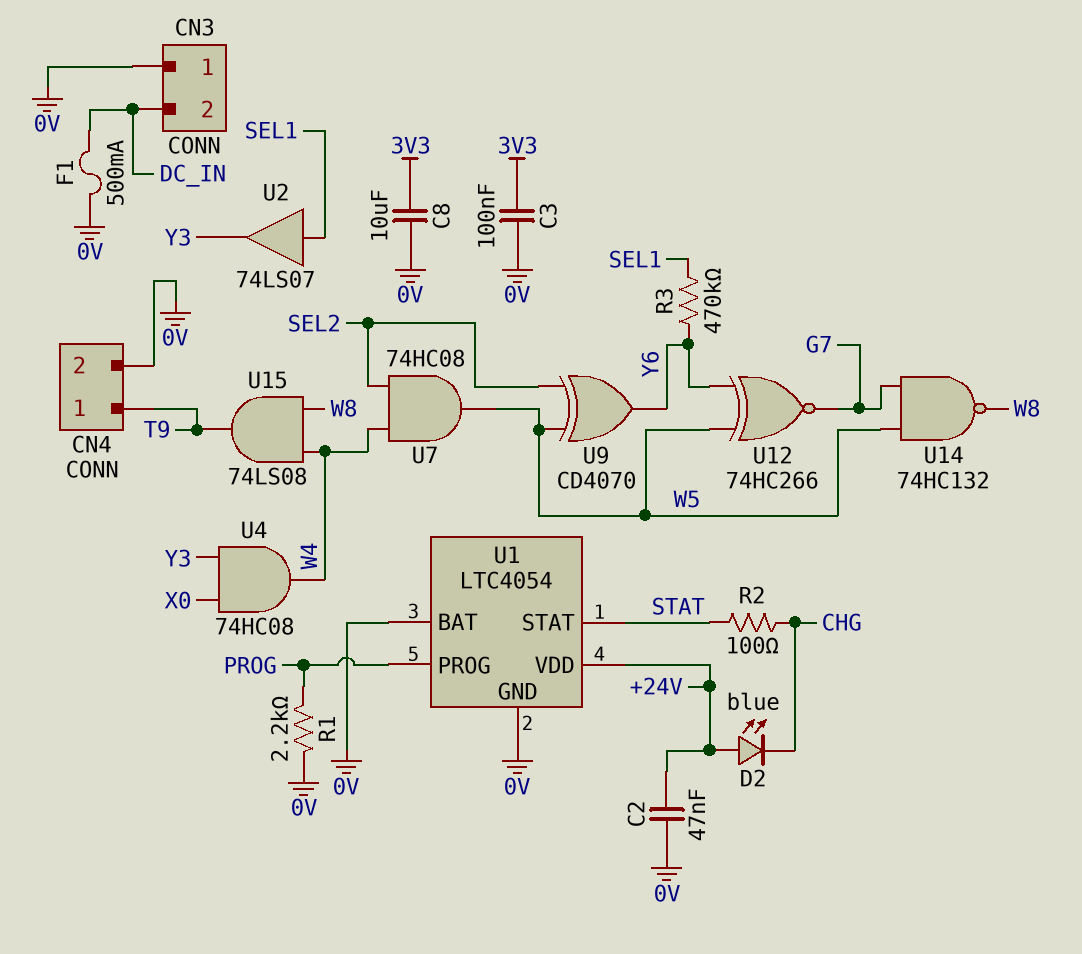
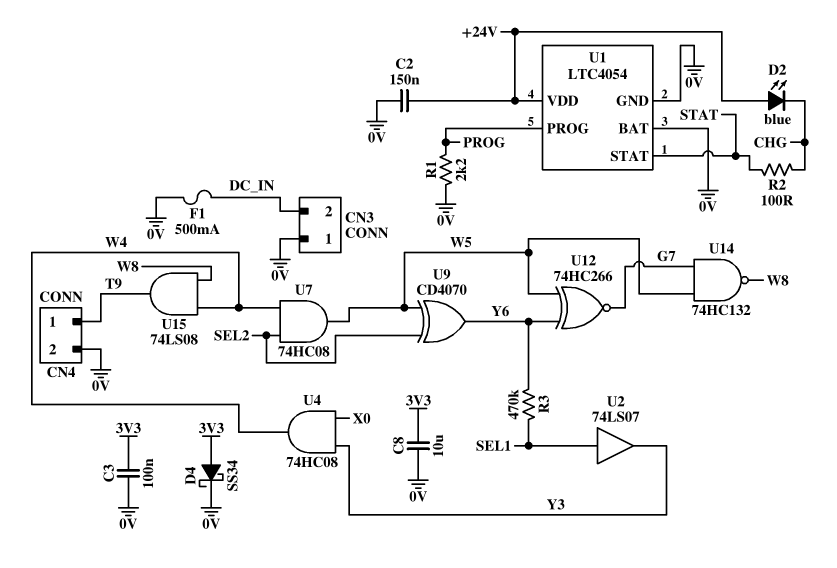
C2: 47nF (+24V, 0V) -> 150nF (+24V, 0V)
D4: none -> schottky SS34 (A 3V3, K 0V)

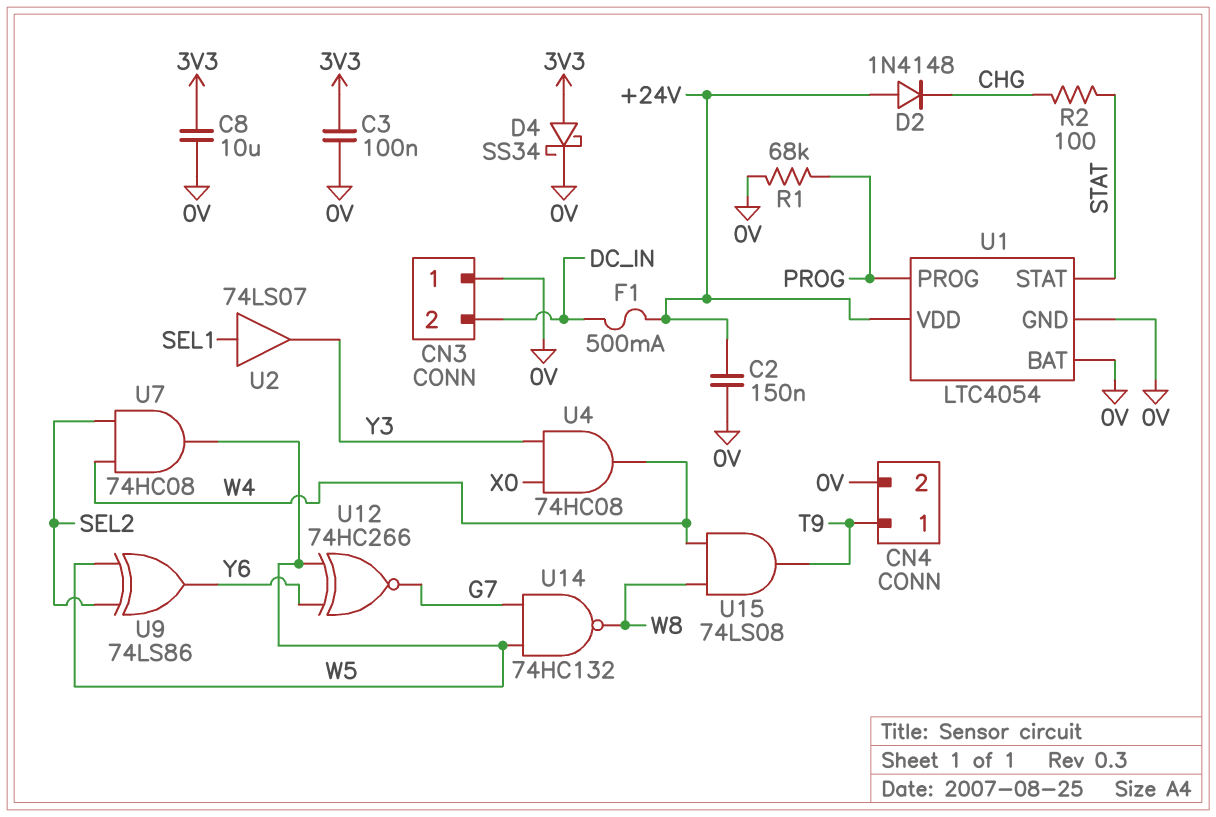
D2: LED blue (A +24V, K CHG) -> diode 1N4148 (A +24V, K CHG)
F1: 500mA (0V, DC_IN) -> 500mA (+24V, DC_IN)
R1: 2.2k (0V, PROG) -> 68k (0V, PROG)
R3: 470k (SEL1, Y6) -> none
U9: XOR CD4070 (in SEL2, in W5, out Y6) -> XOR 74LS86 (in SEL2, in W5, out Y6)

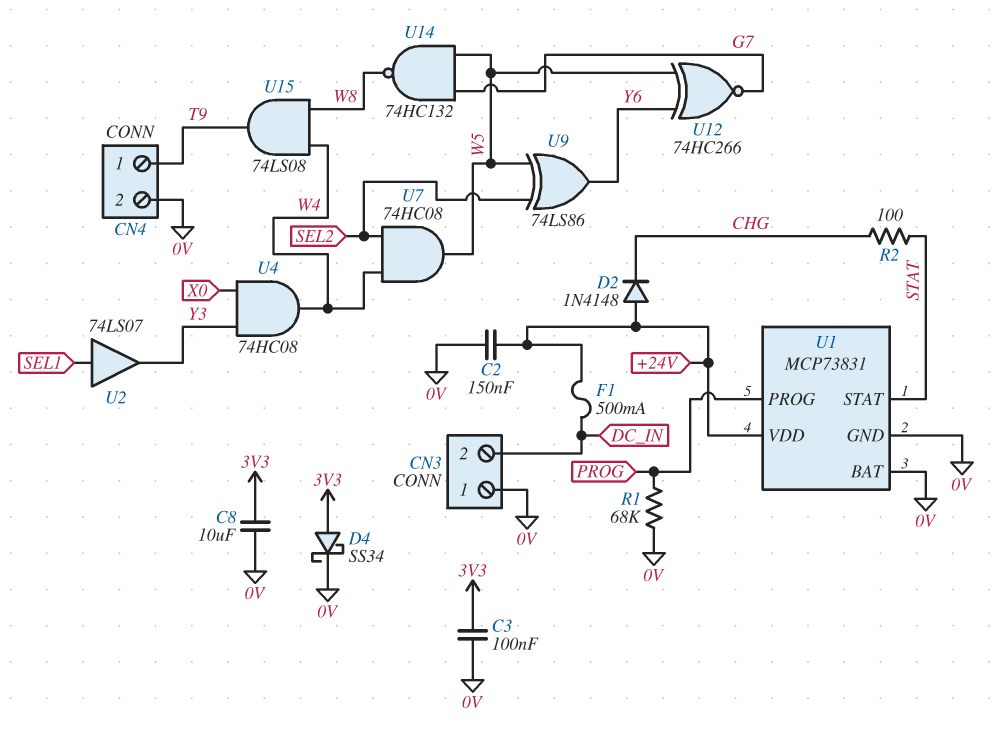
U1: LTC4054 -> MCP73831

